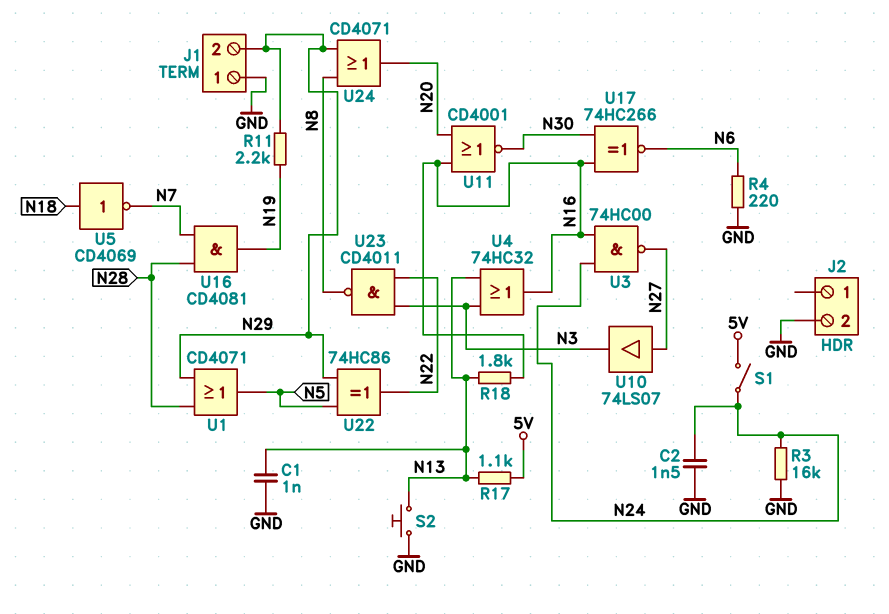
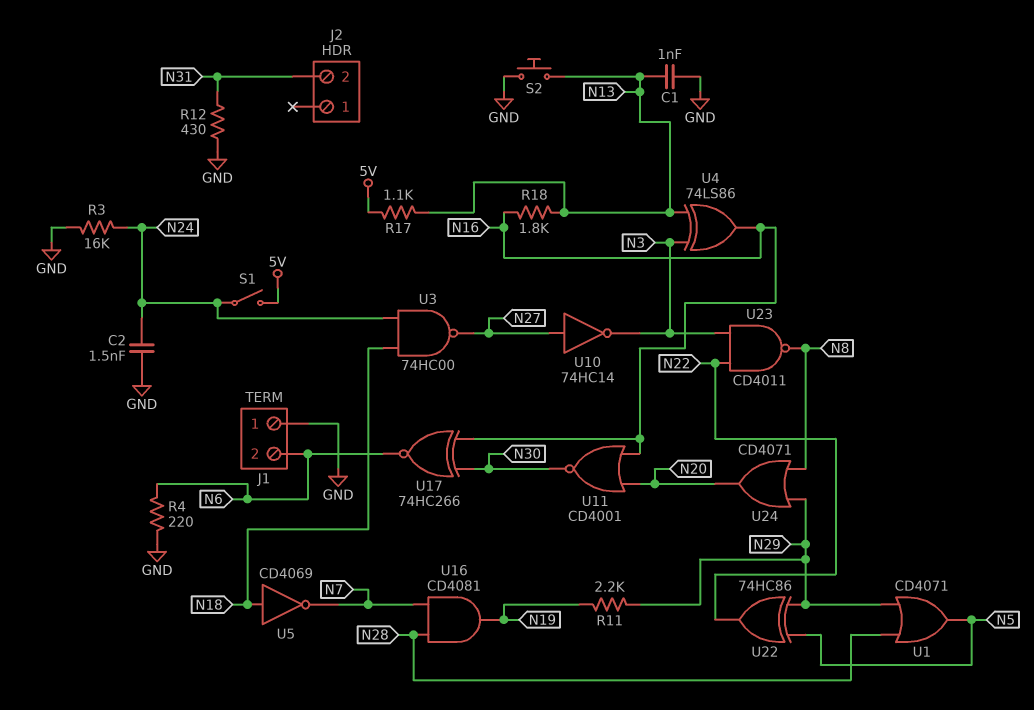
J1 pin 2: N29 -> N6
J2 pin 2: GND -> N31
R12: none -> 430 (GND, N31)
U3: NAND 74HC00 (in N16, in N24, out N27) -> NAND 74HC00 (in N18, in N24, out N27)
U4: OR 74HC32 (in N3, in N13, out N16) -> XOR 74LS86 (in N3, in N13, out N16)
U10: buffer 74LS07 (in N27, out N3) -> NOT 74HC14 (in N27, out N3)

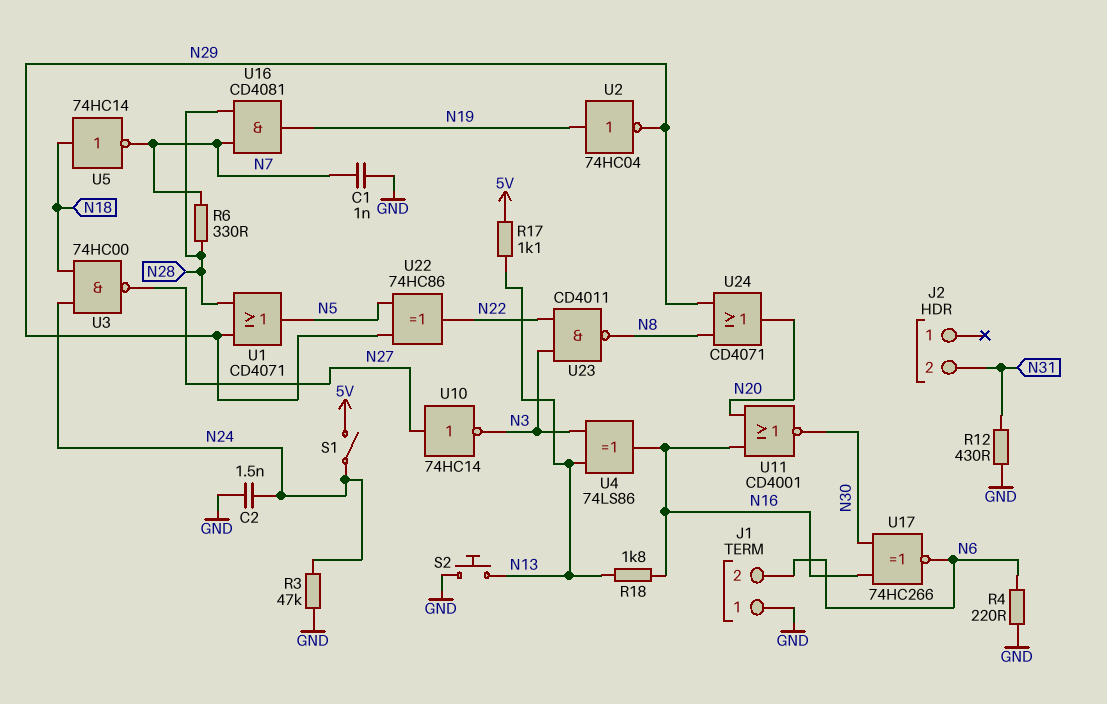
C1: 1nF (GND, N13) -> 1nF (GND, N7)
R3: 16k (GND, N24) -> 47k (GND, N24)
R6: none -> 330 (N7, N28)
R11: 2.2k (N19, N29) -> none
U2: none -> NOT 74HC04 (in N19, out N29)
U5: NOT CD4069 (in N18, out N7) -> NOT 74HC14 (in N18, out N7)

